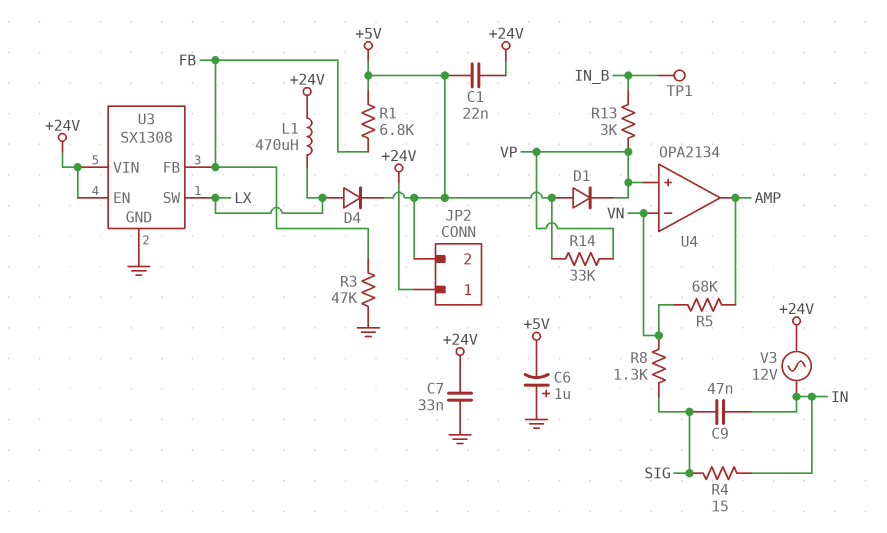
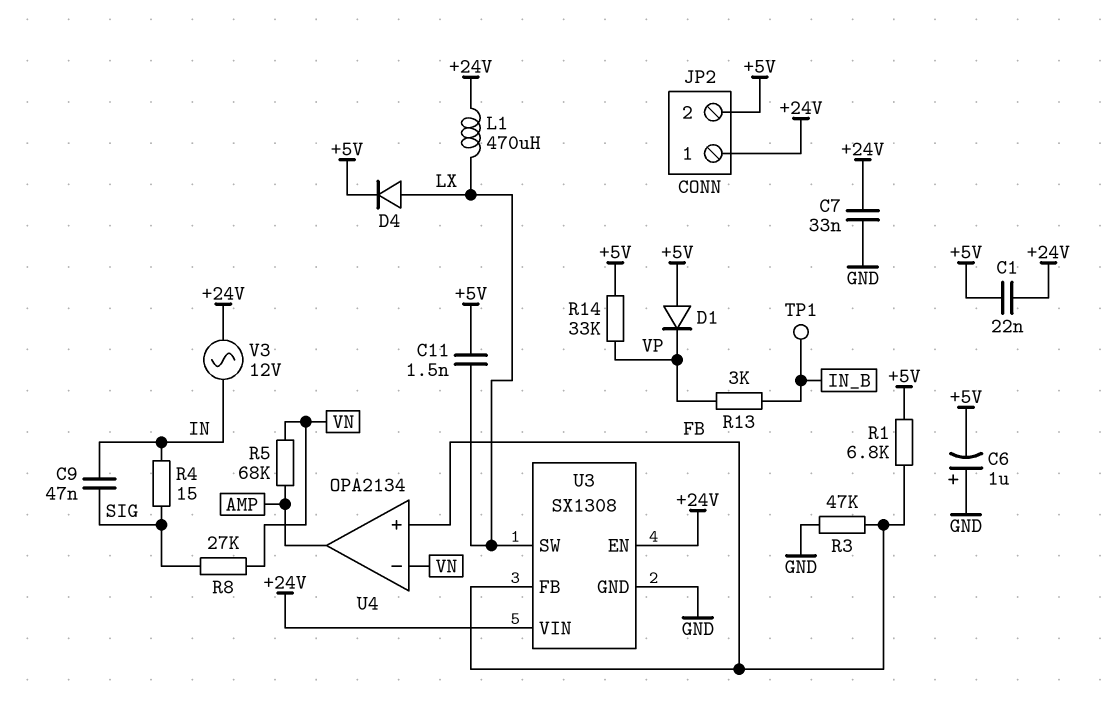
C11: none -> 1.5nF (+5V, LX)
R8: 1.3k (SIG, VN) -> 27k (SIG, VN)
U4 pin in+: VP -> FB

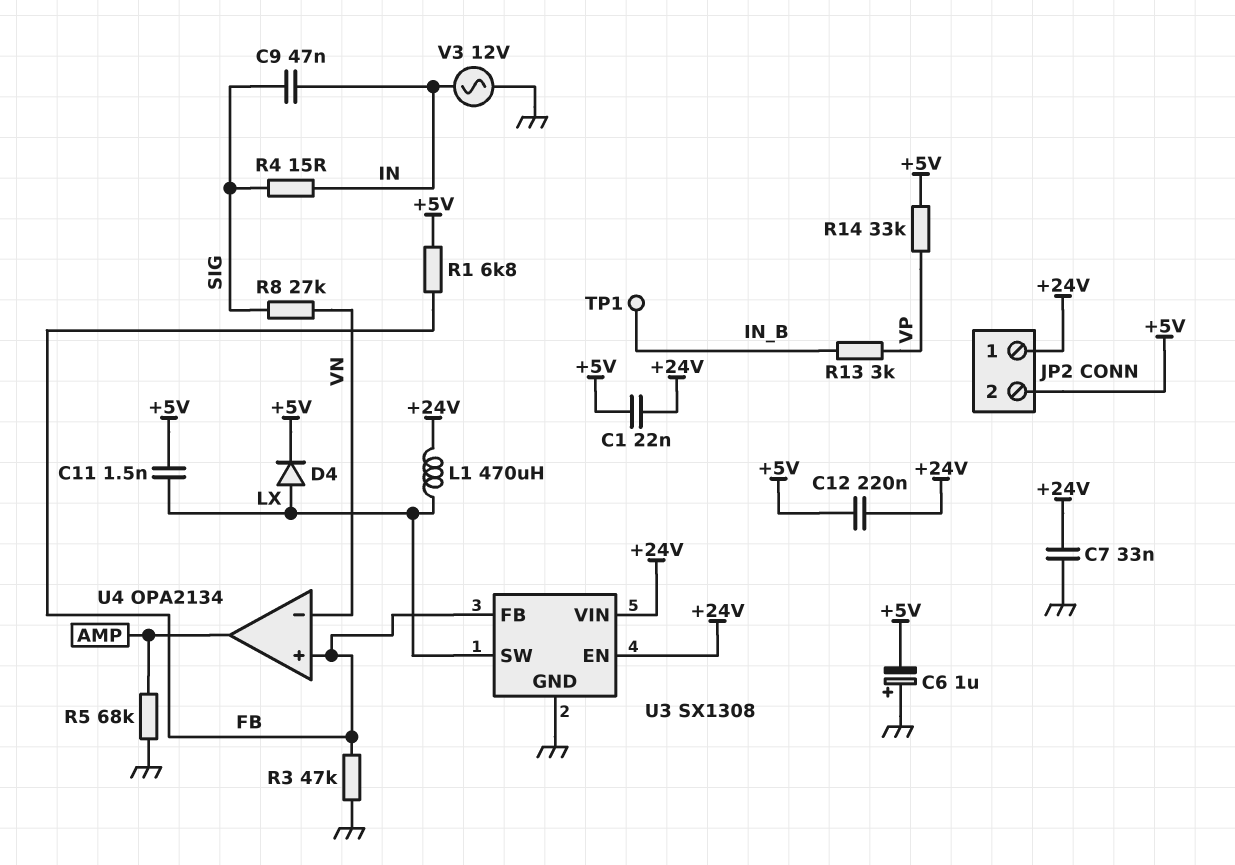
C12: none -> 220nF (+5V, +24V)
D1: diode (A +5V, K VP) -> none
R5: 68k (AMP, VN) -> 68k (AMP, GND)
V3: AC 12V (+24V, IN) -> AC 12V (GND, IN)

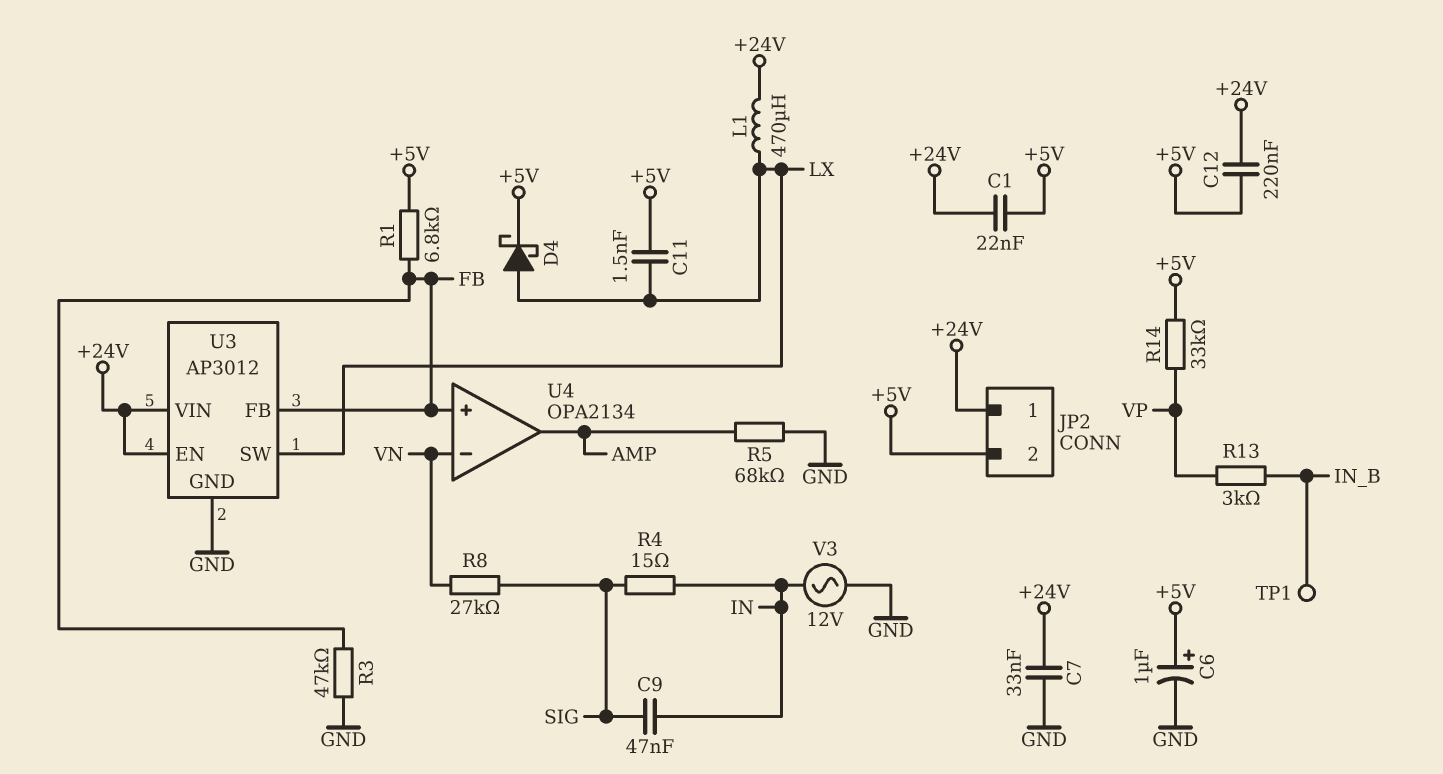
C6: 1uF (plus GND, minus +5V) -> 1uF (plus +5V, minus GND)
D4: diode (A LX, K +5V) -> schottky (A LX, K +5V)
U3: SX1308 -> AP3012

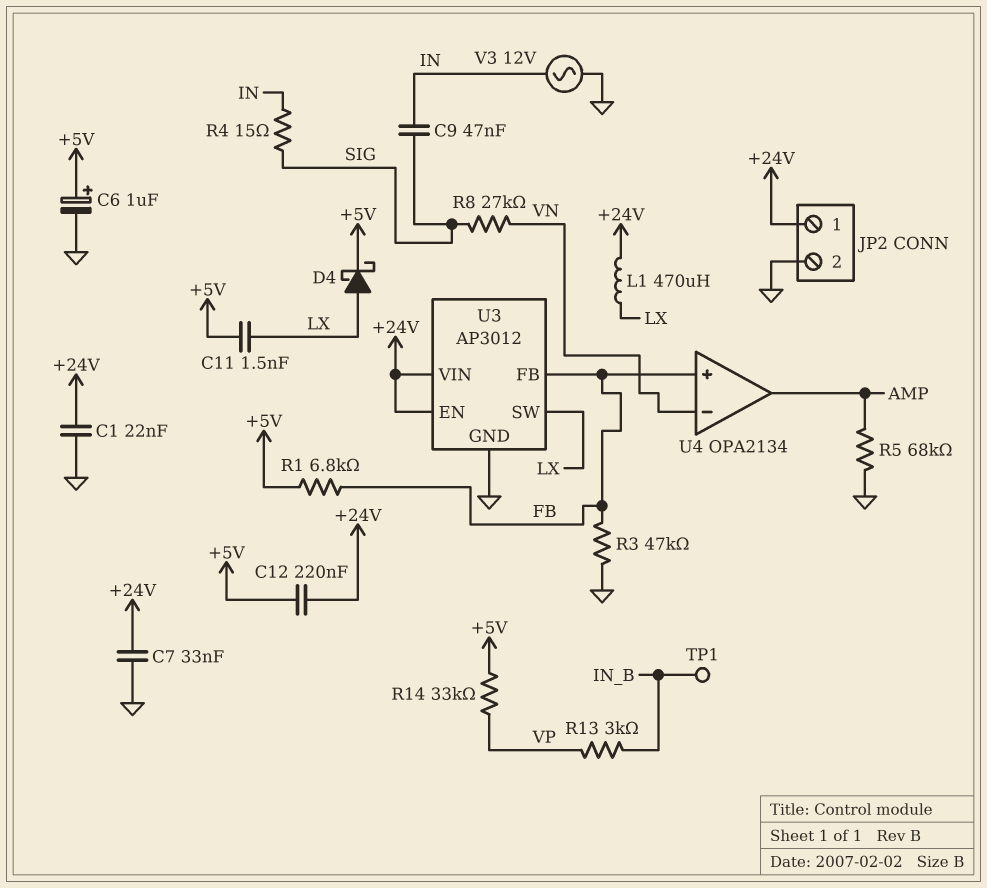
C1: 22nF (+5V, +24V) -> 22nF (+24V, GND)
JP2 pin 2: +5V -> GND

